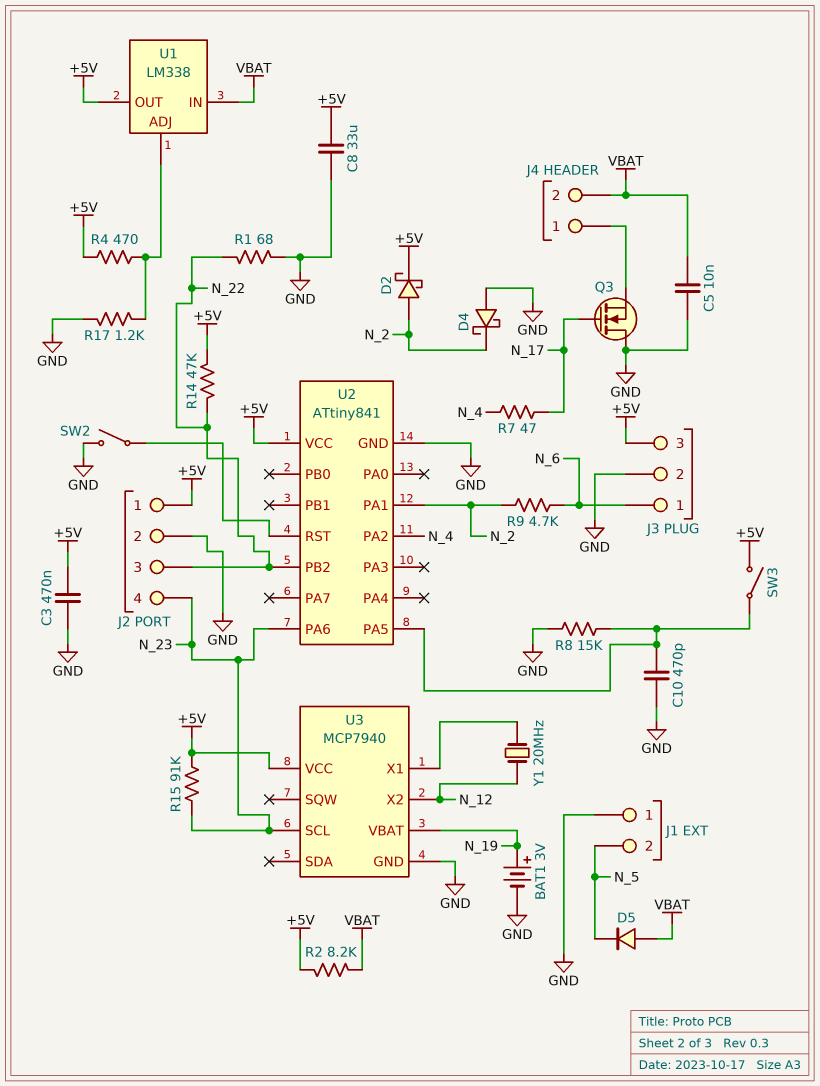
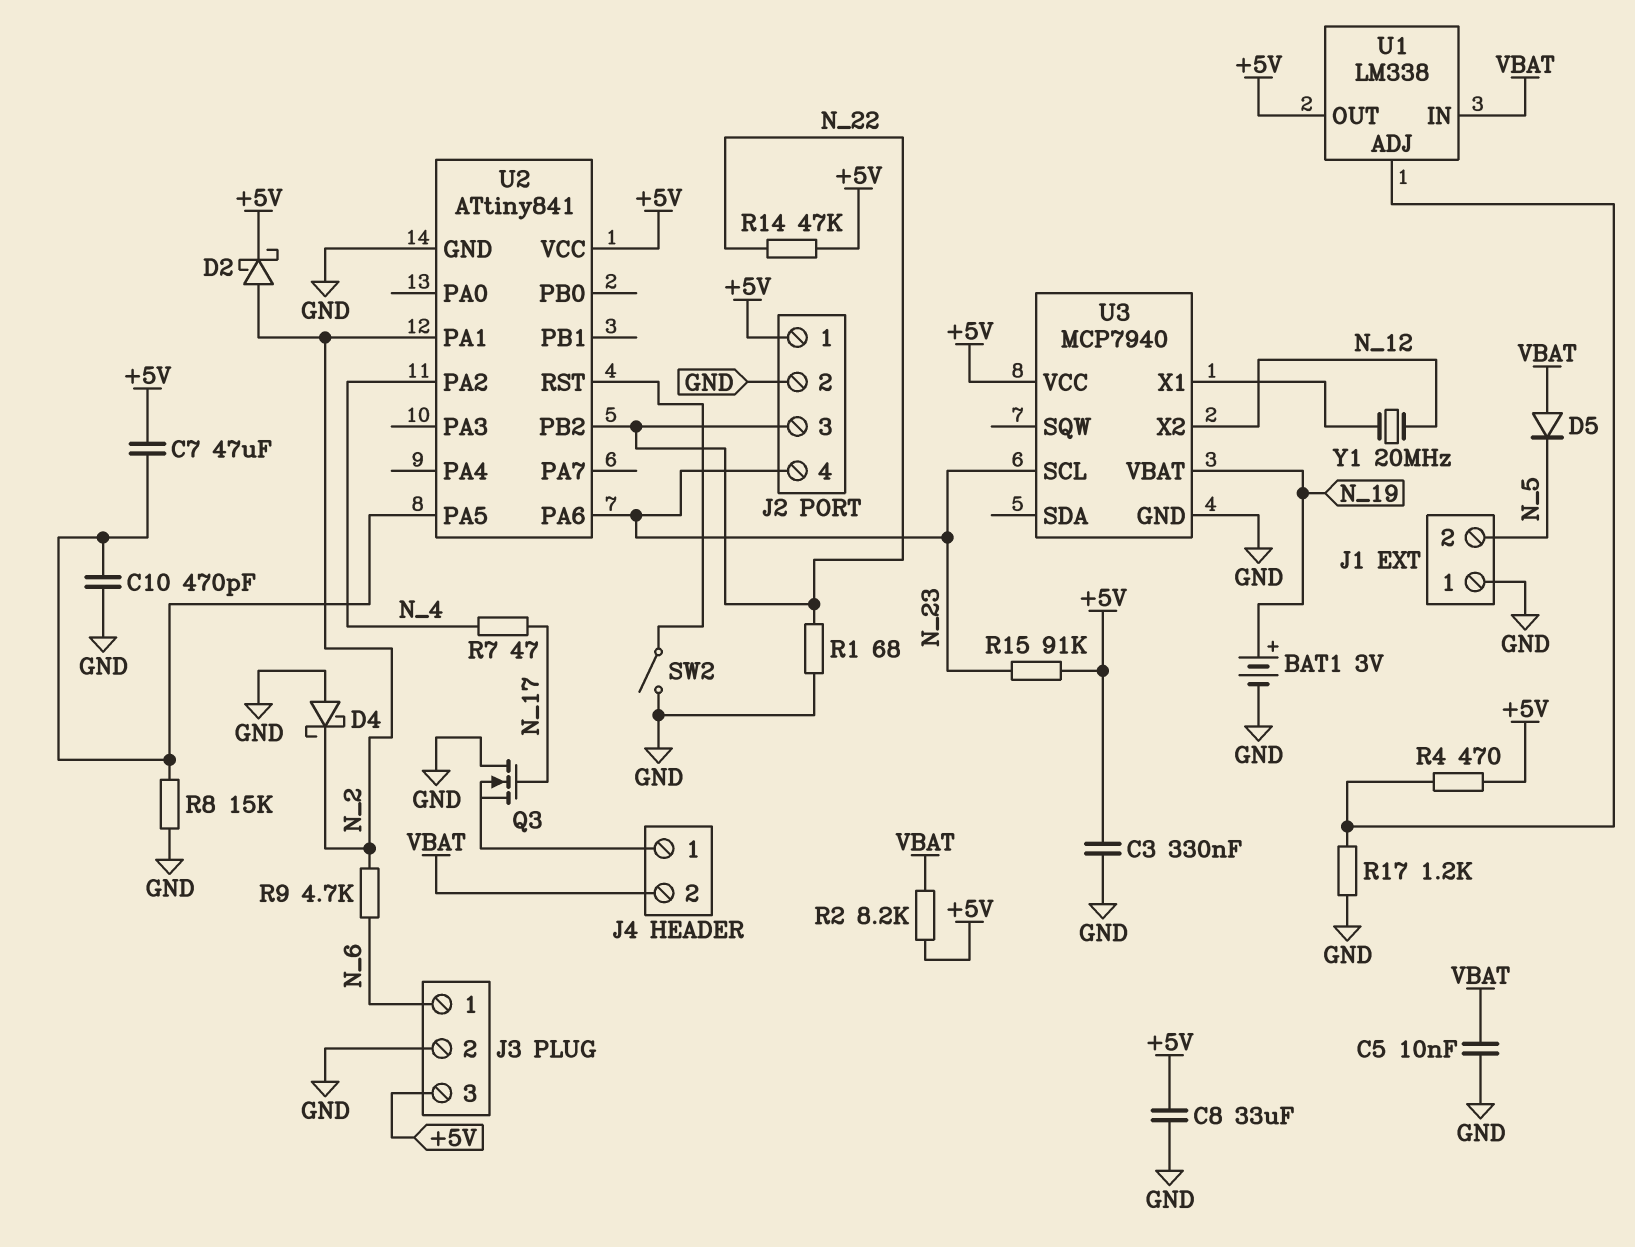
C3: 470nF (+5V, GND) -> 330nF (+5V, GND)
C7: none -> 47uF (+5V, U2/PA5)
SW3: switch (+5V, U2/PA5) -> none

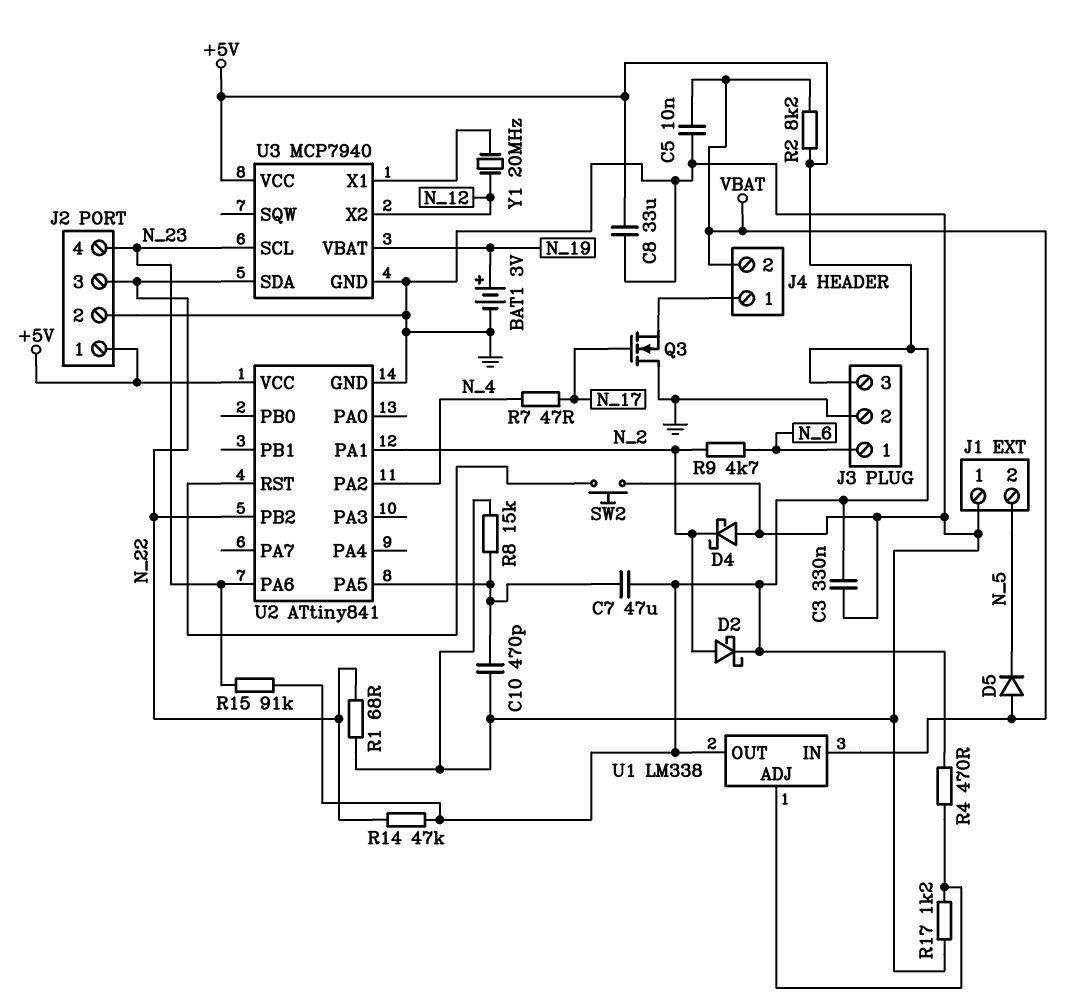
SW2: switch (GND, U2/RST) -> button (GND, U2/RST)
U3 pin SDA: none -> N_22

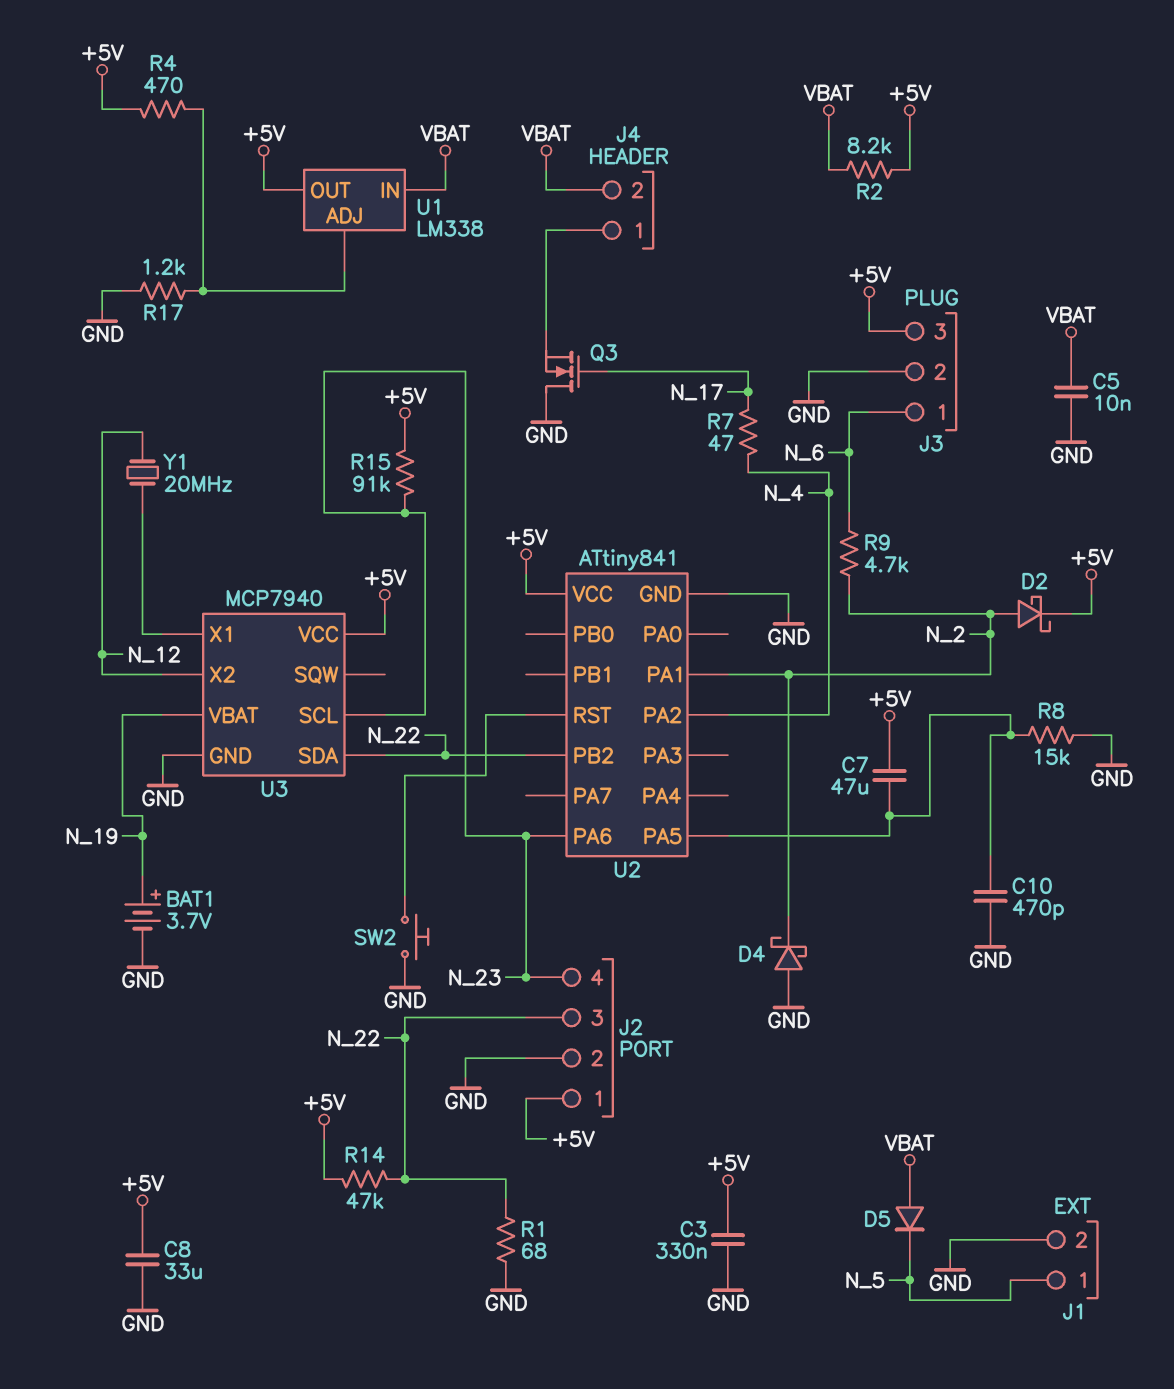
BAT1: 3V (plus N_19, minus GND) -> 3.7V (plus N_19, minus GND)
J1 pin 1: GND -> N_5
J1 pin 2: N_5 -> GND

